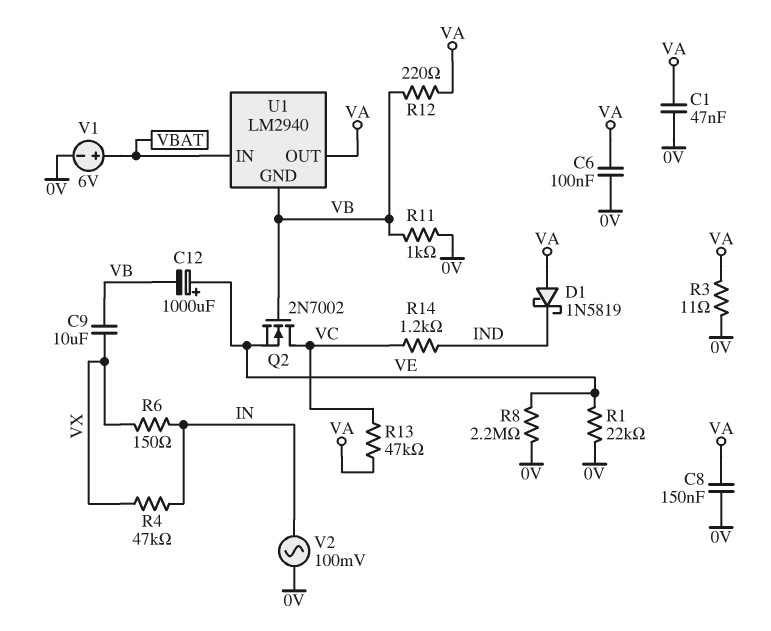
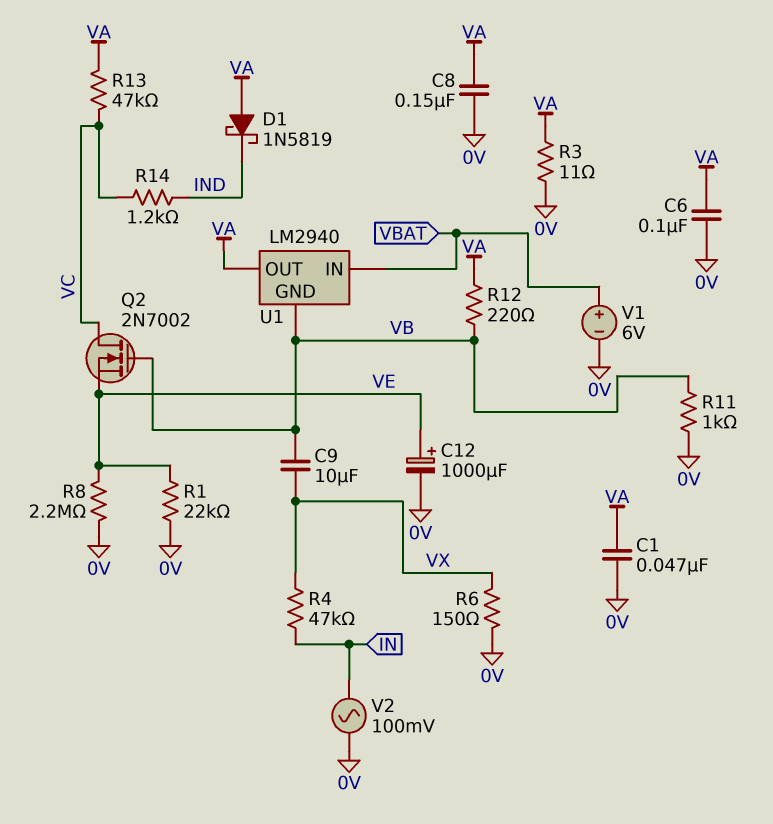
C12: 1000uF (plus VE, minus VB) -> 1000uF (plus VE, minus 0V)
R6: 150 (IN, VX) -> 150 (0V, VX)

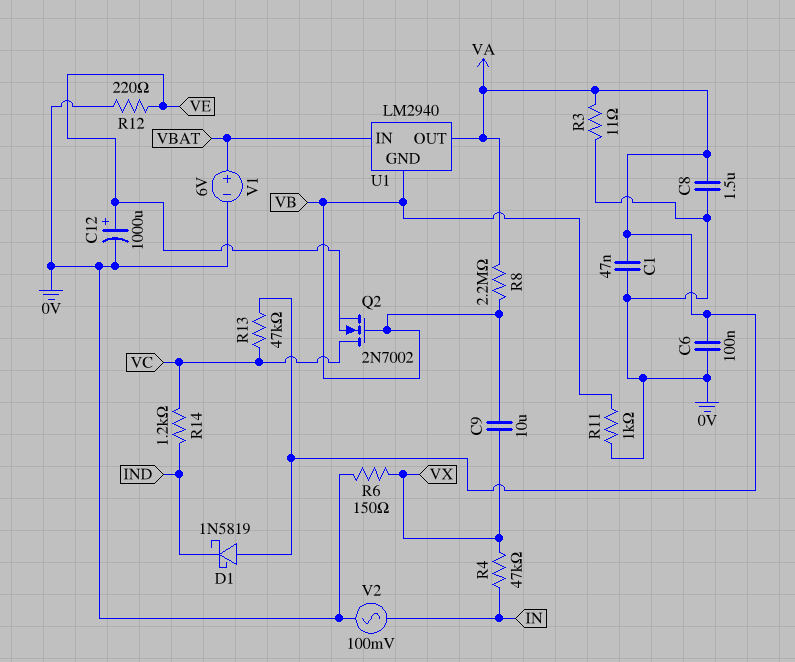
C8: 150nF (0V, VA) -> 1.5uF (0V, VA)
R1: 22k (0V, VE) -> none
R8: 2.2M (0V, VE) -> 2.2M (VA, VB)
R12: 220 (VA, VB) -> 220 (0V, VE)

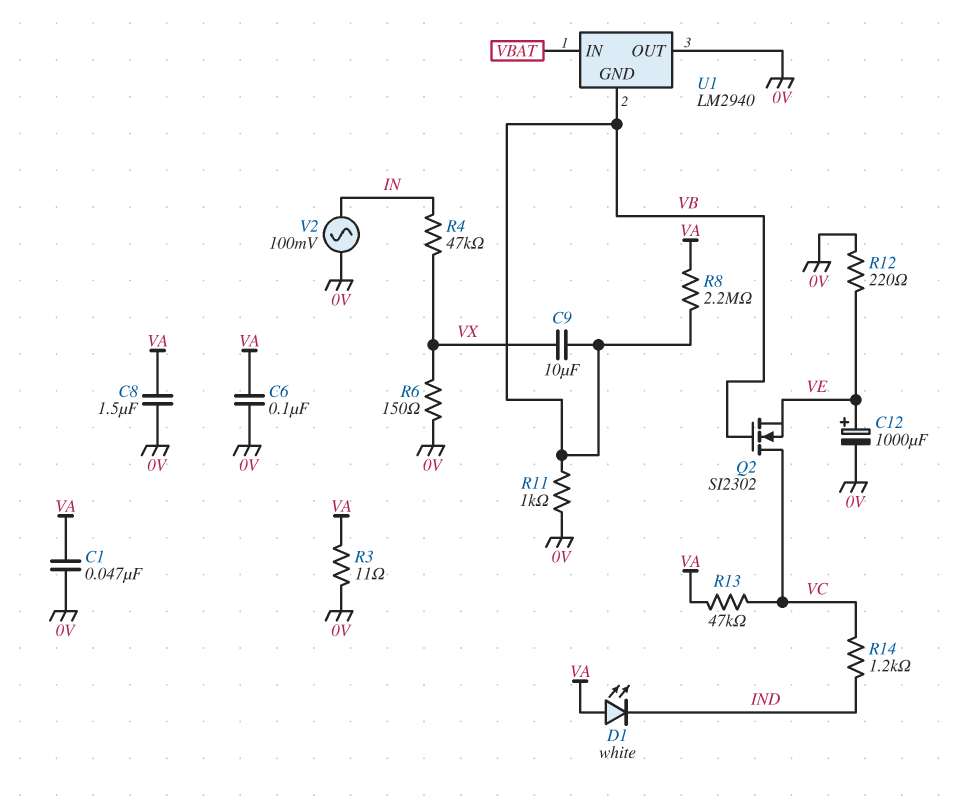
D1: schottky 1N5819 (A VA, K IND) -> LED white (A VA, K IND)
Q2: NMOS 2N7002 (G VB, D VC, S VE) -> NMOS SI2302 (G VB, D VC, S VE)
U1 pin OUT: VA -> 0V
V1: 6V (plus VBAT, minus 0V) -> none

